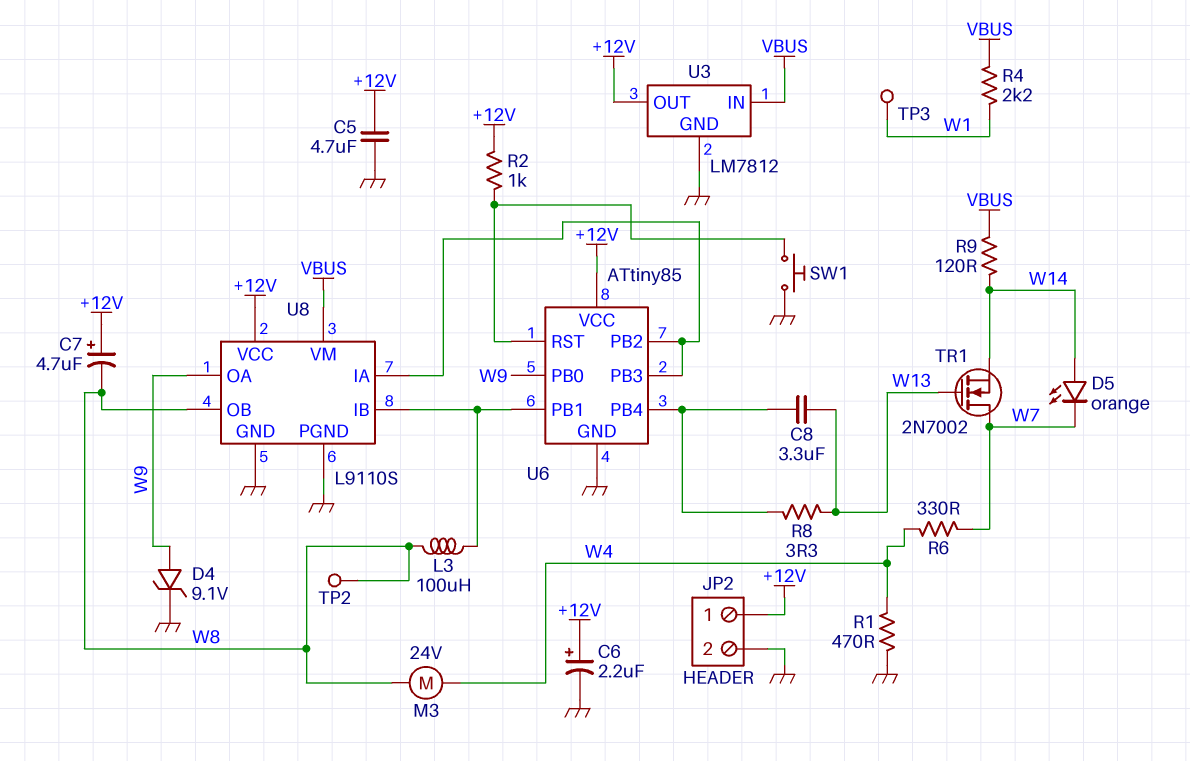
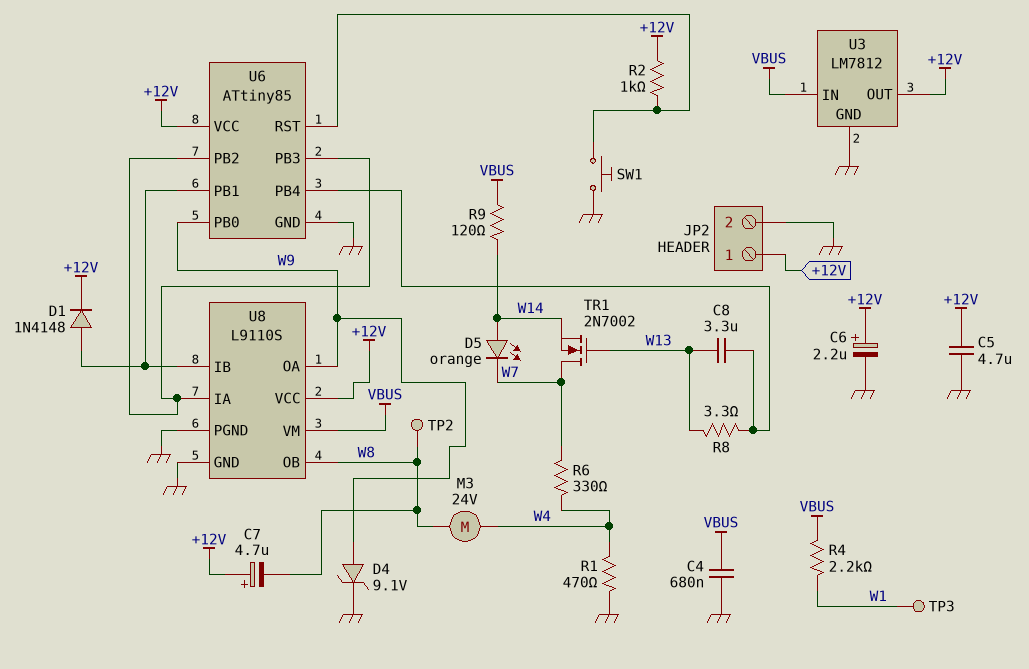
C4: none -> 680nF (GND, VBUS)
D1: none -> diode 1N4148 (A U6/PB1, K +12V)
L3: 100uH (U6/PB1, W8) -> none

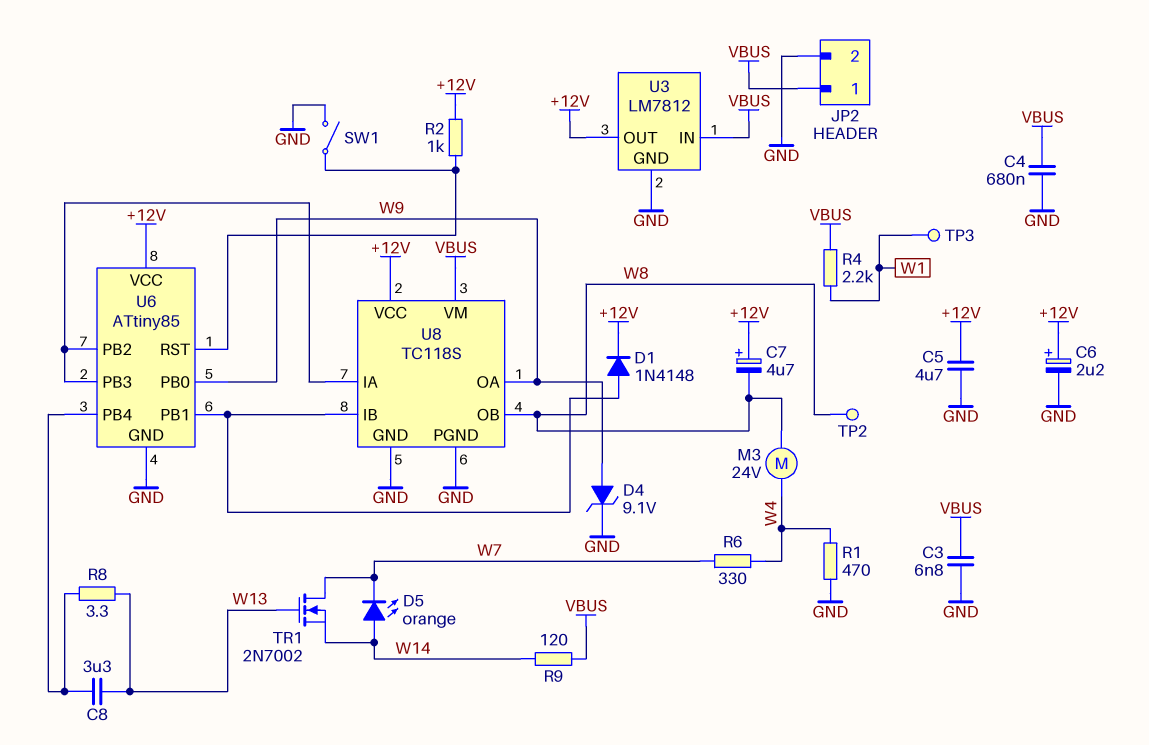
C3: none -> 6.8nF (GND, VBUS)
JP2 pin 1: +12V -> VBUS
SW1: button (GND, U6/RST) -> switch (GND, U6/RST)
U8: L9110S -> TC118S

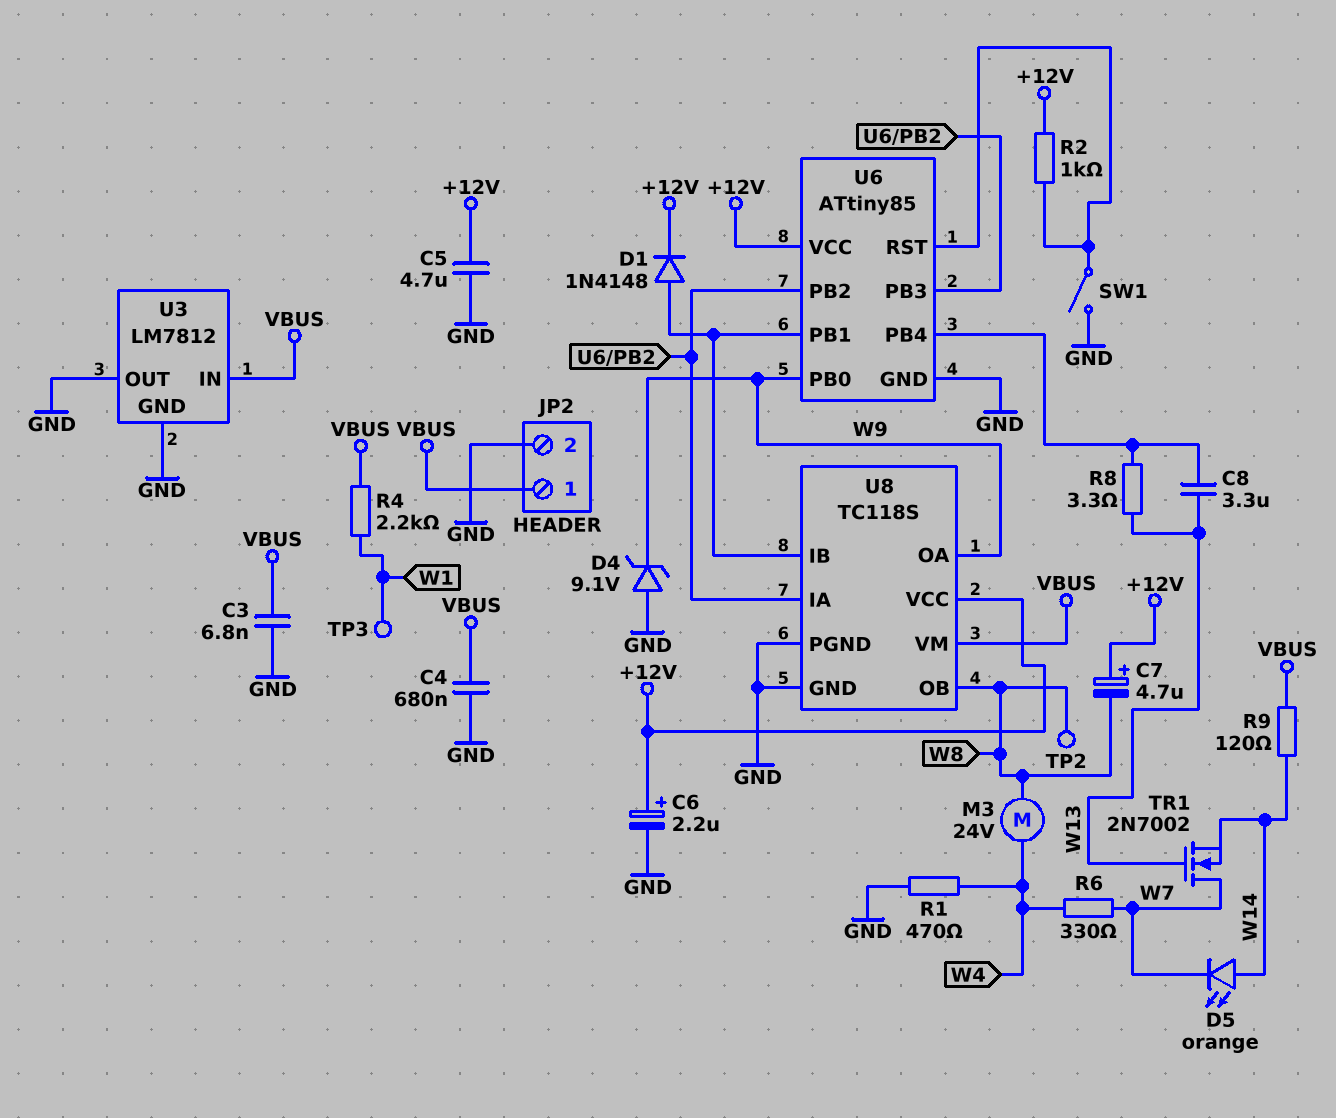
D4: zener 9.1V (A W9, K GND) -> zener 9.1V (A GND, K W9)
U3 pin OUT: +12V -> GND

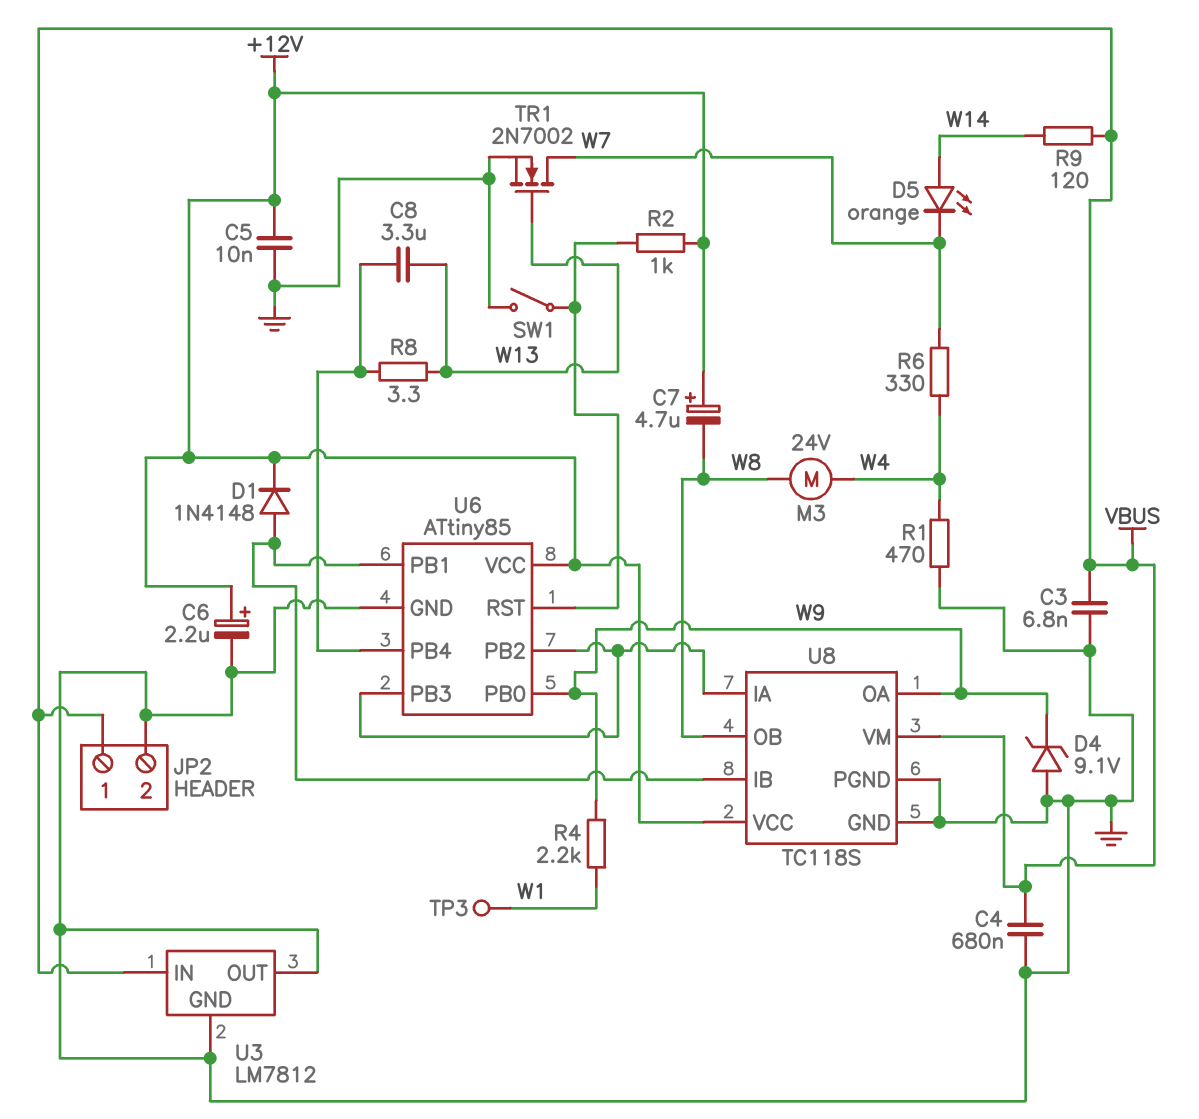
C5: 4.7uF (+12V, GND) -> 10nF (+12V, GND)
R4: 2.2k (VBUS, W1) -> 2.2k (W1, W9)
TP2: test point (W8) -> none
TR1: NMOS 2N7002 (G W13, D W7, S W14) -> NMOS 2N7002 (G W13, D W7, S GND)

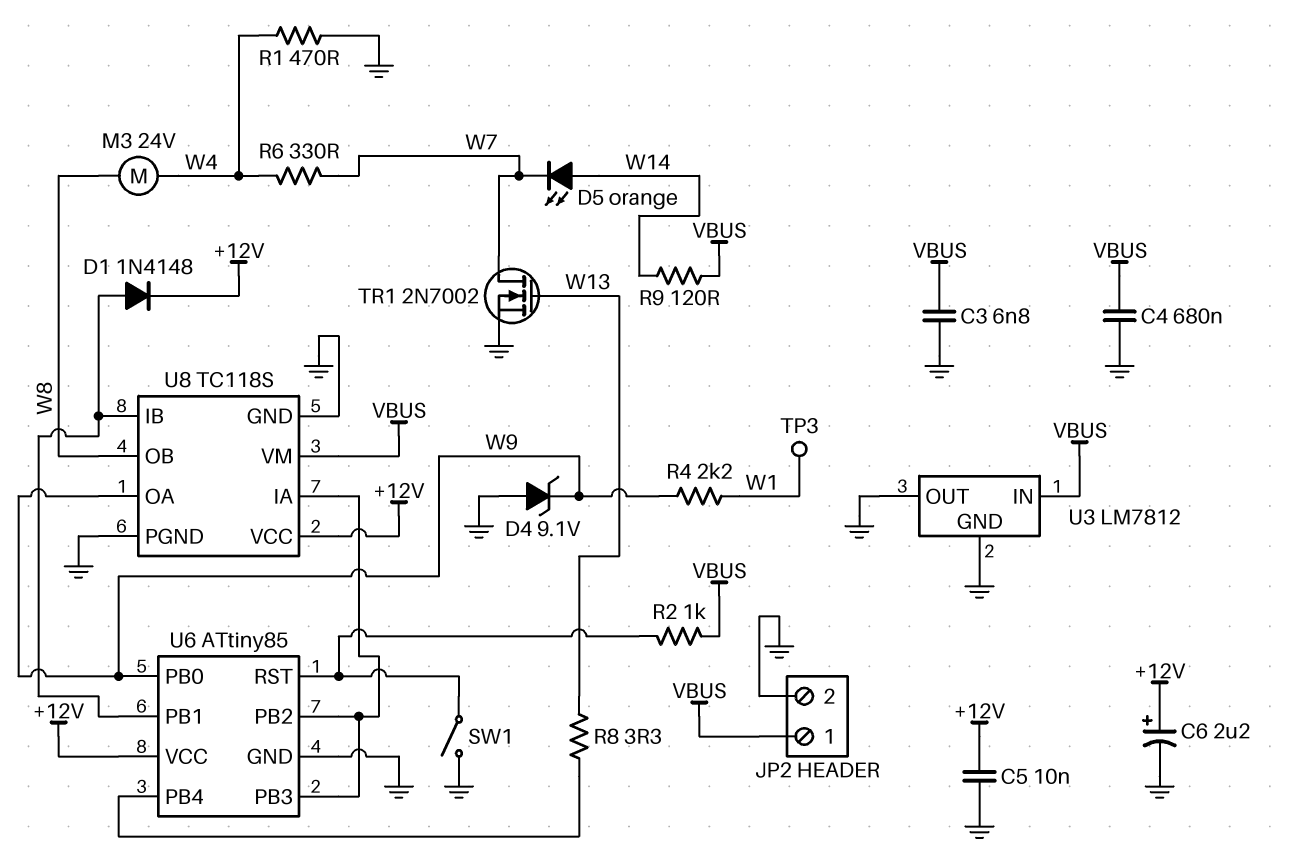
C7: 4.7uF (plus +12V, minus W8) -> none
C8: 3.3uF (U6/PB4, W13) -> none
R2: 1k (+12V, U6/RST) -> 1k (U6/RST, VBUS)

